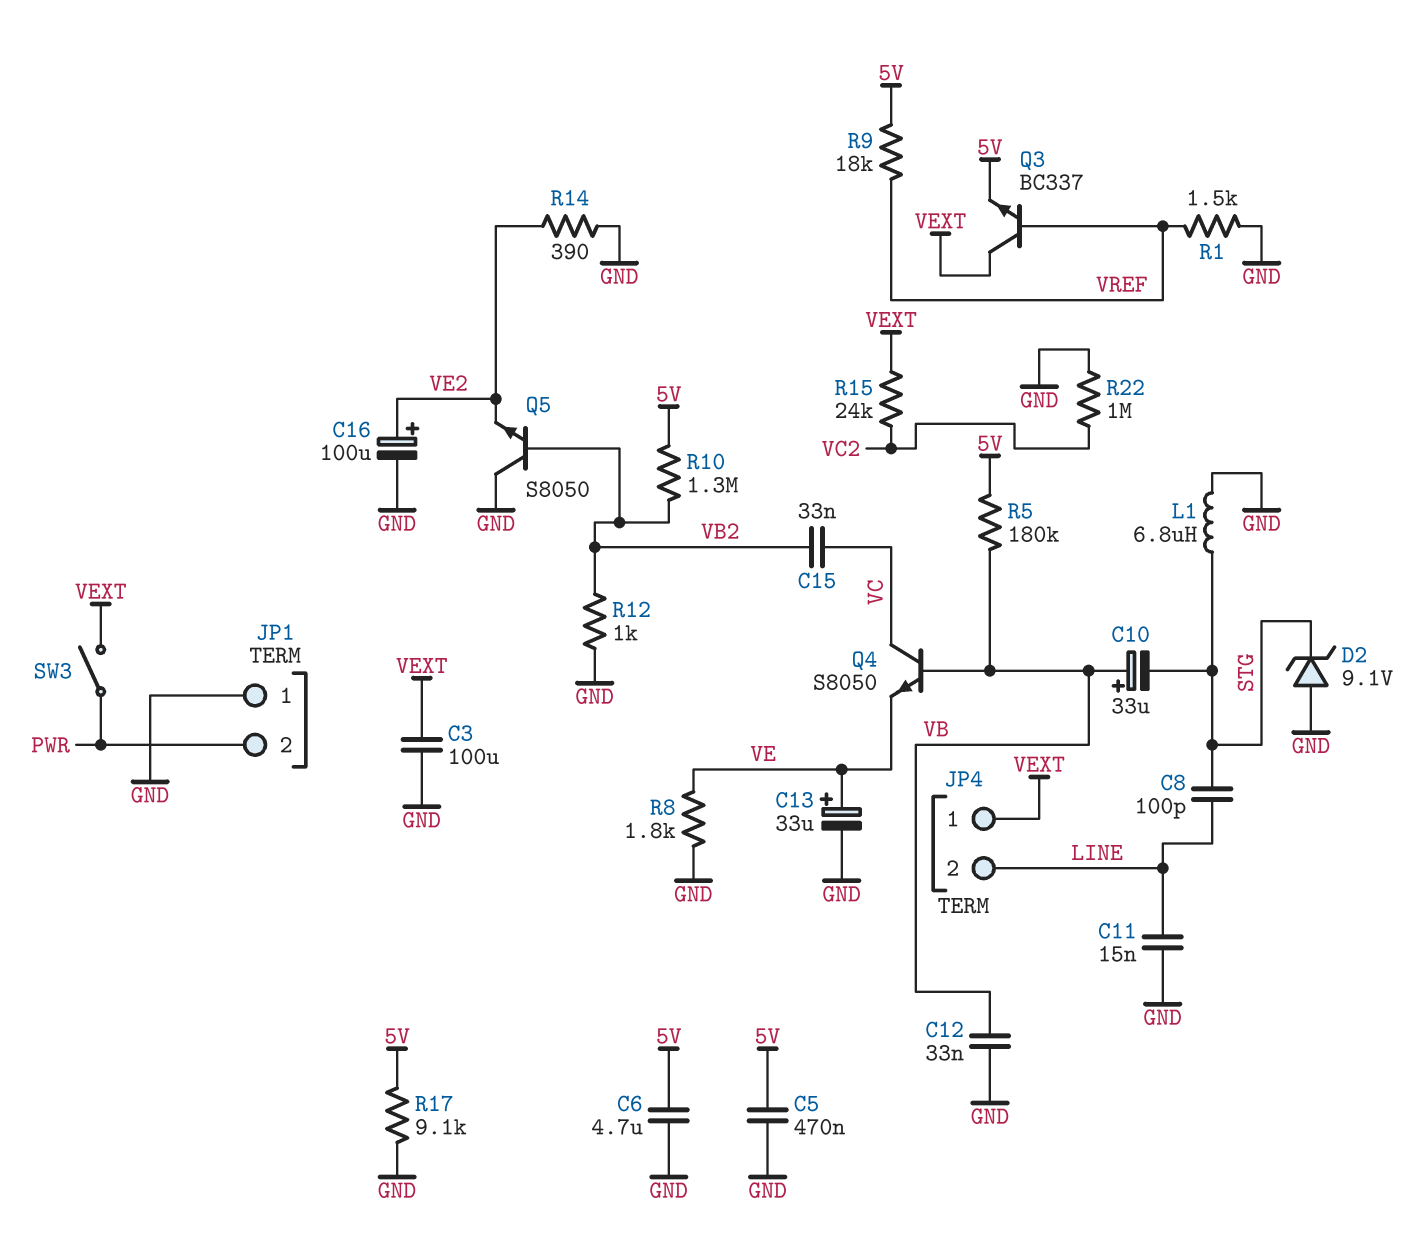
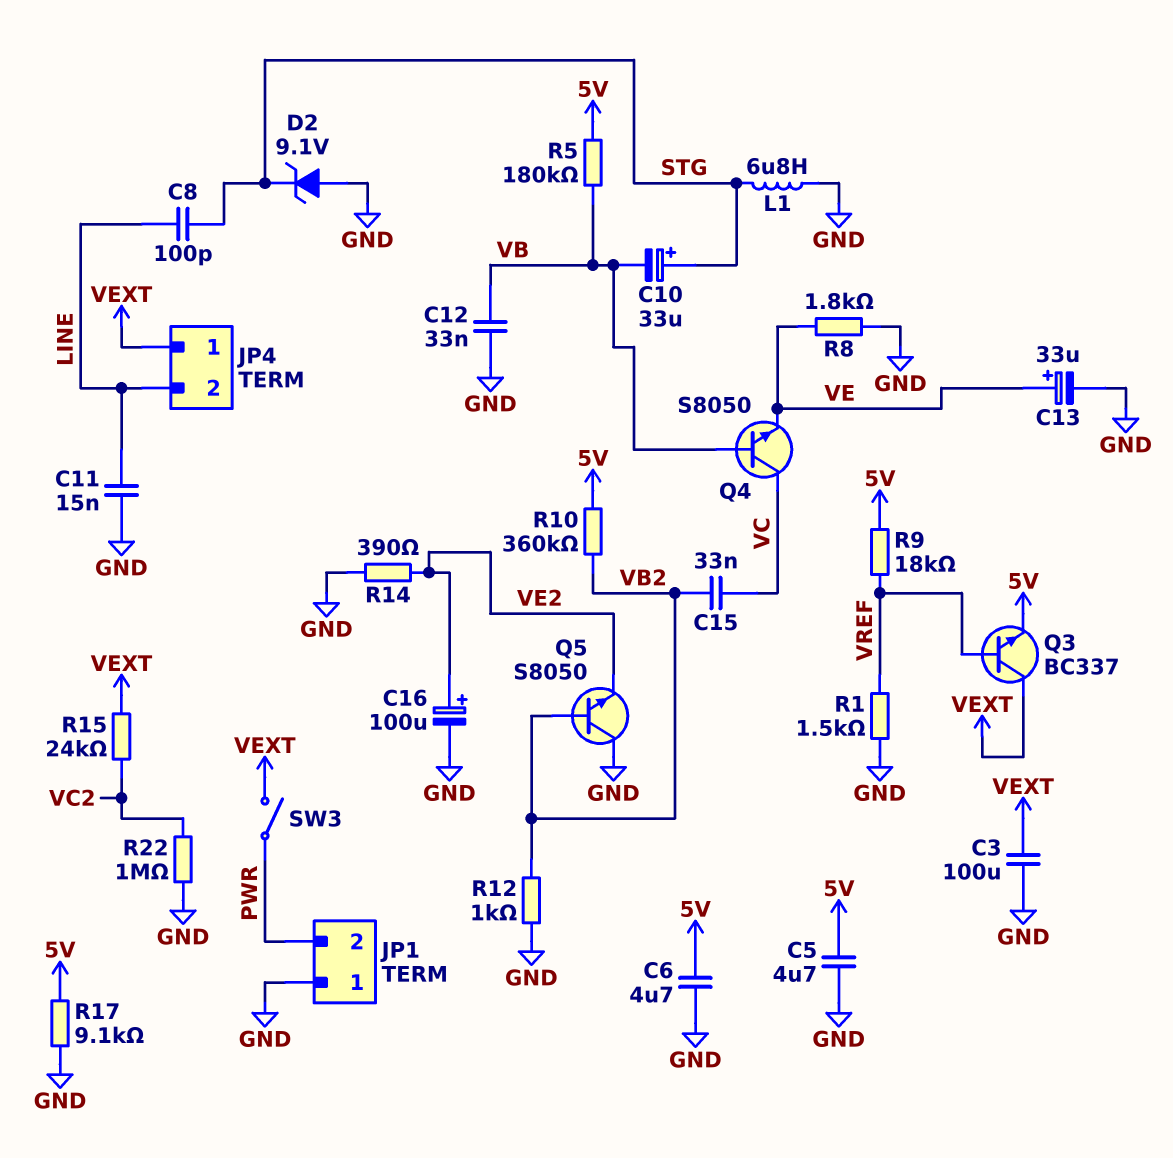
C5: 470nF (5V, GND) -> 4.7uF (5V, GND)
C10: 33uF (plus VB, minus STG) -> 33uF (plus STG, minus VB)
R10: 1.3M (5V, VB2) -> 360k (5V, VB2)

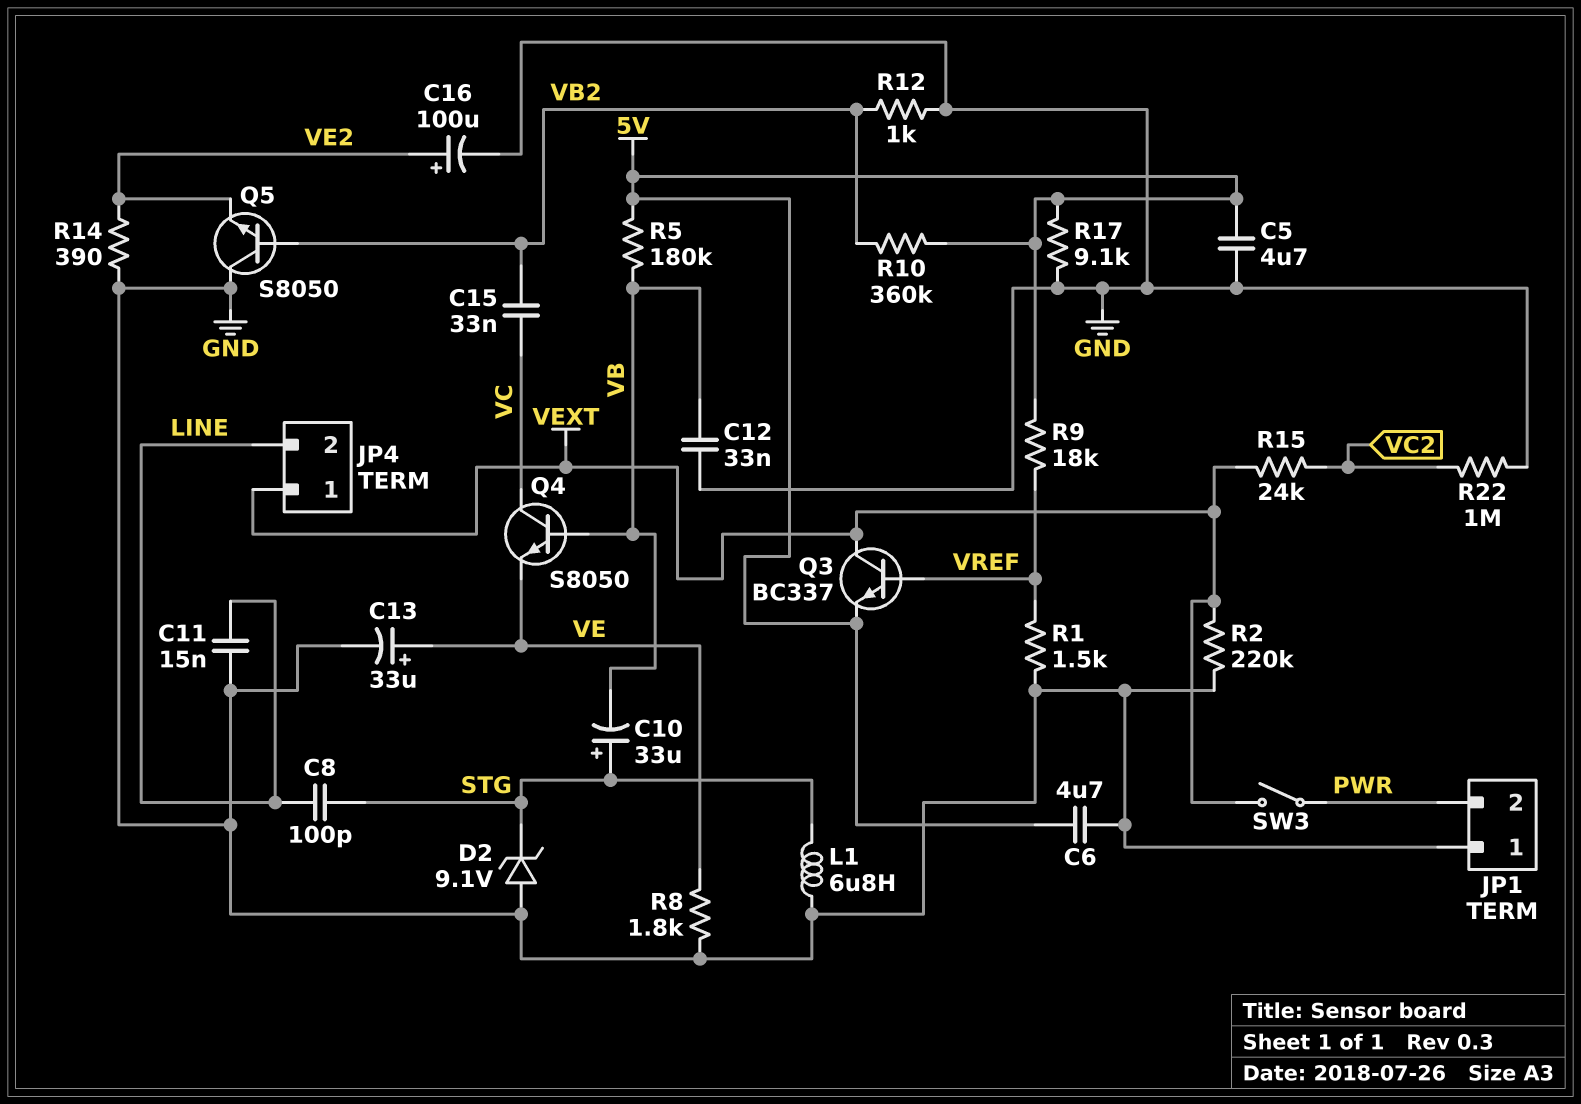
C3: 100uF (GND, VEXT) -> none
R2: none -> 220k (GND, VEXT)

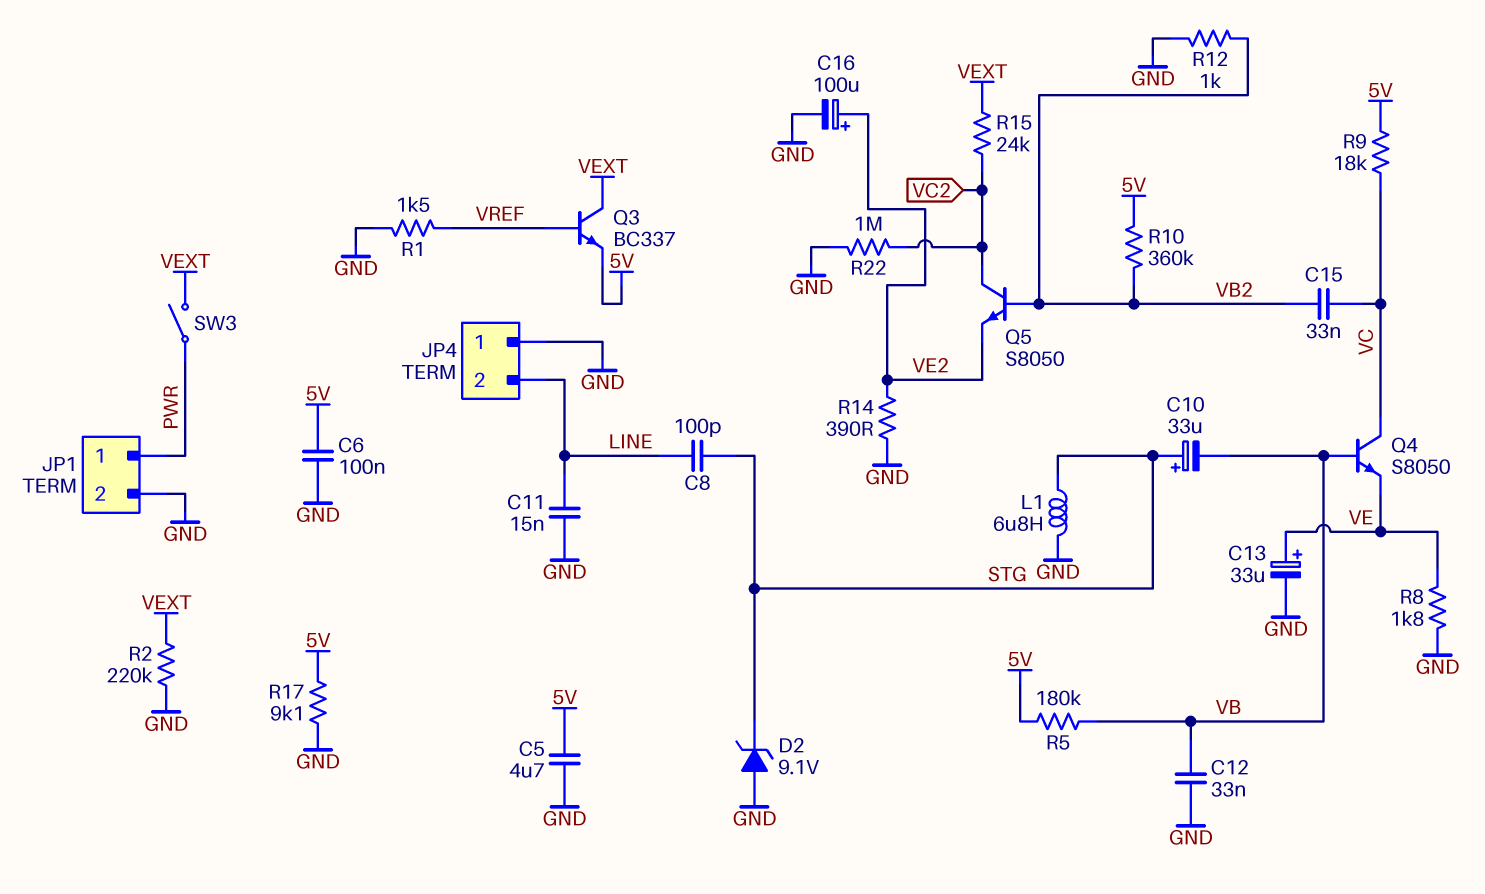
C6: 4.7uF (5V, GND) -> 100nF (5V, GND)
JP1 pin 1: GND -> PWR
JP1 pin 2: PWR -> GND
JP4 pin 1: VEXT -> GND
Q5: NPN S8050 (B VB2, C GND, E VE2) -> NPN S8050 (B VB2, C VC2, E VE2)
R9: 18k (5V, VREF) -> 18k (5V, VC)

